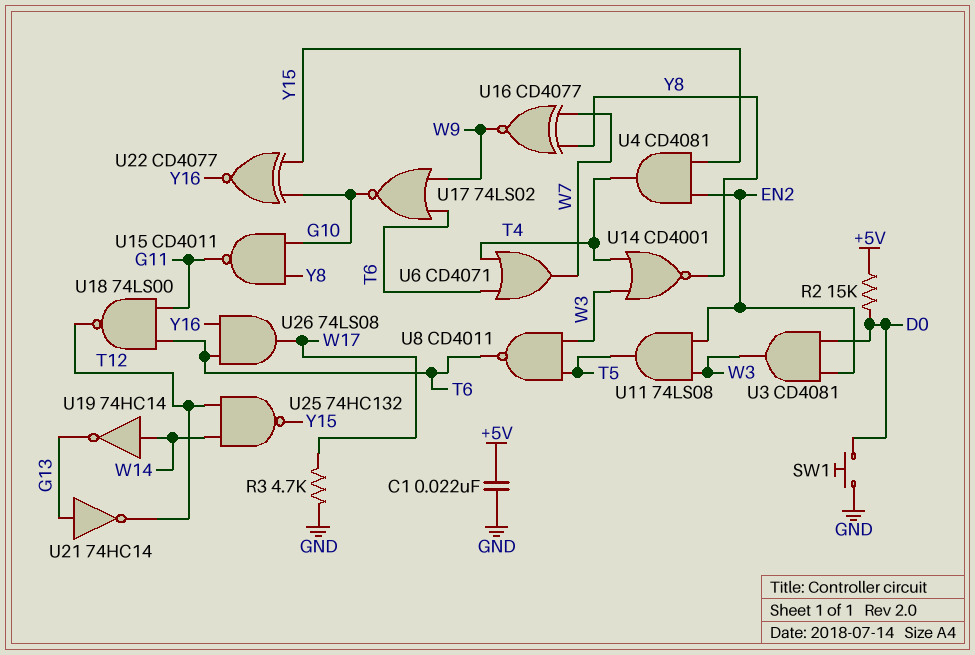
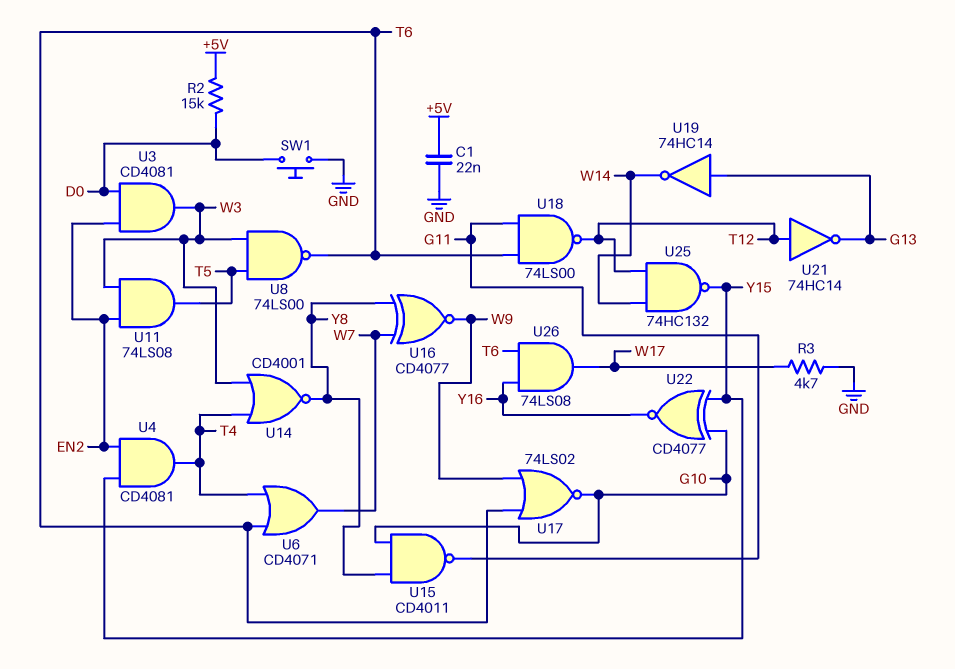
U8: NAND CD4011 (in T5, in W3, out T6) -> NAND 74LS00 (in T5, in W3, out T6)
U19: NOT 74HC14 (in W14, out G13) -> NOT 74HC14 (in G13, out W14)
U21: NOT 74HC14 (in G13, out T12) -> NOT 74HC14 (in T12, out G13)

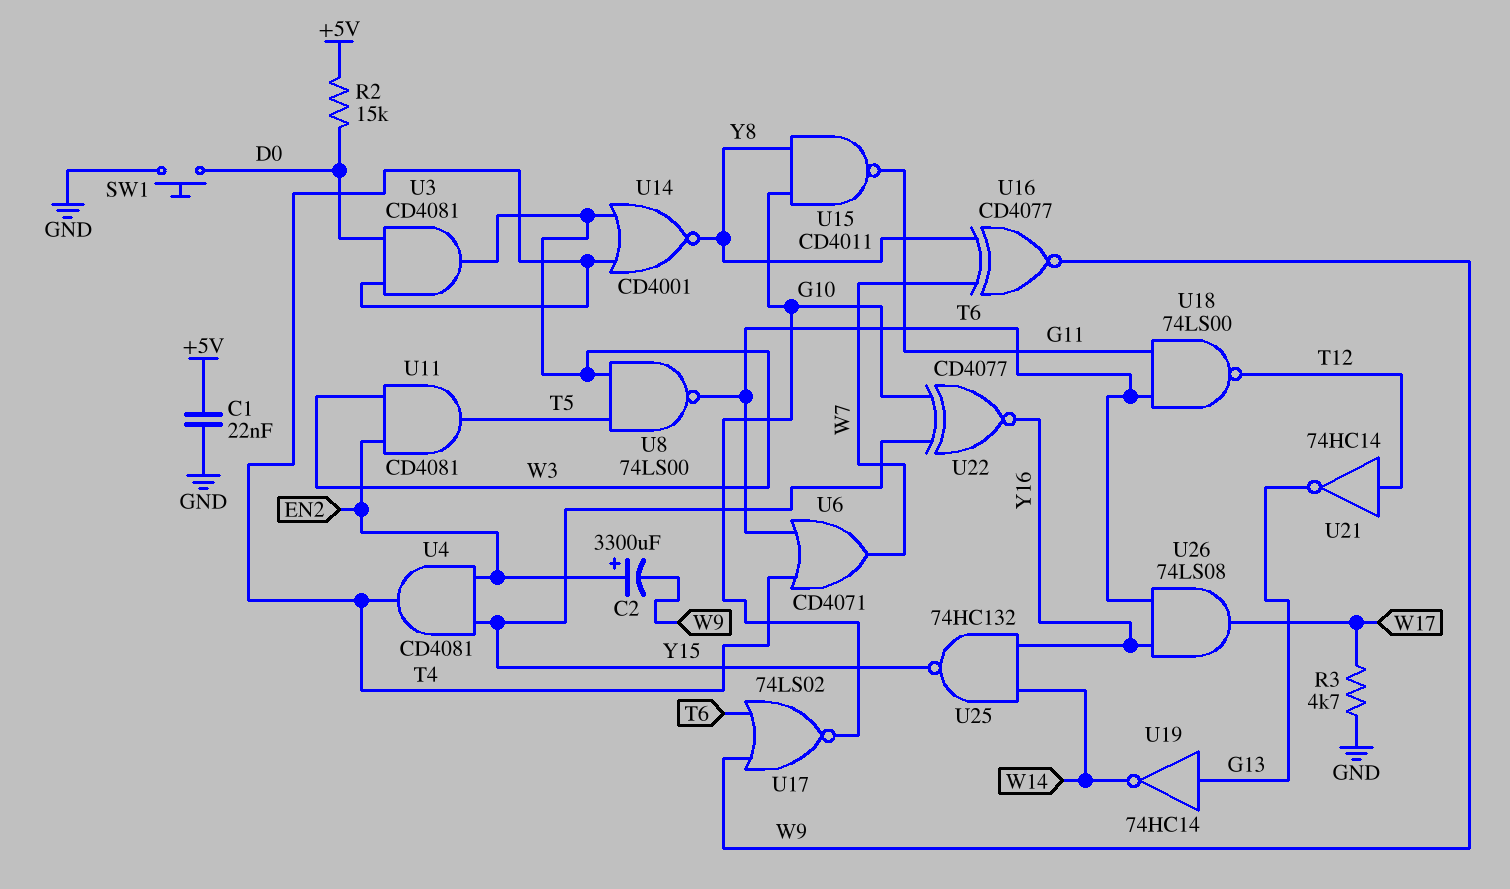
C2: none -> 3300uF (plus EN2, minus W9)
U3: AND CD4081 (in D0, in EN2, out W3) -> AND CD4081 (in D0, in T4, out W3)
U11: AND 74LS08 (in EN2, in W3, out T5) -> AND CD4081 (in EN2, in W3, out T5)
U25: NAND 74HC132 (in T12, in W14, out Y15) -> NAND 74HC132 (in W14, in Y16, out Y15)

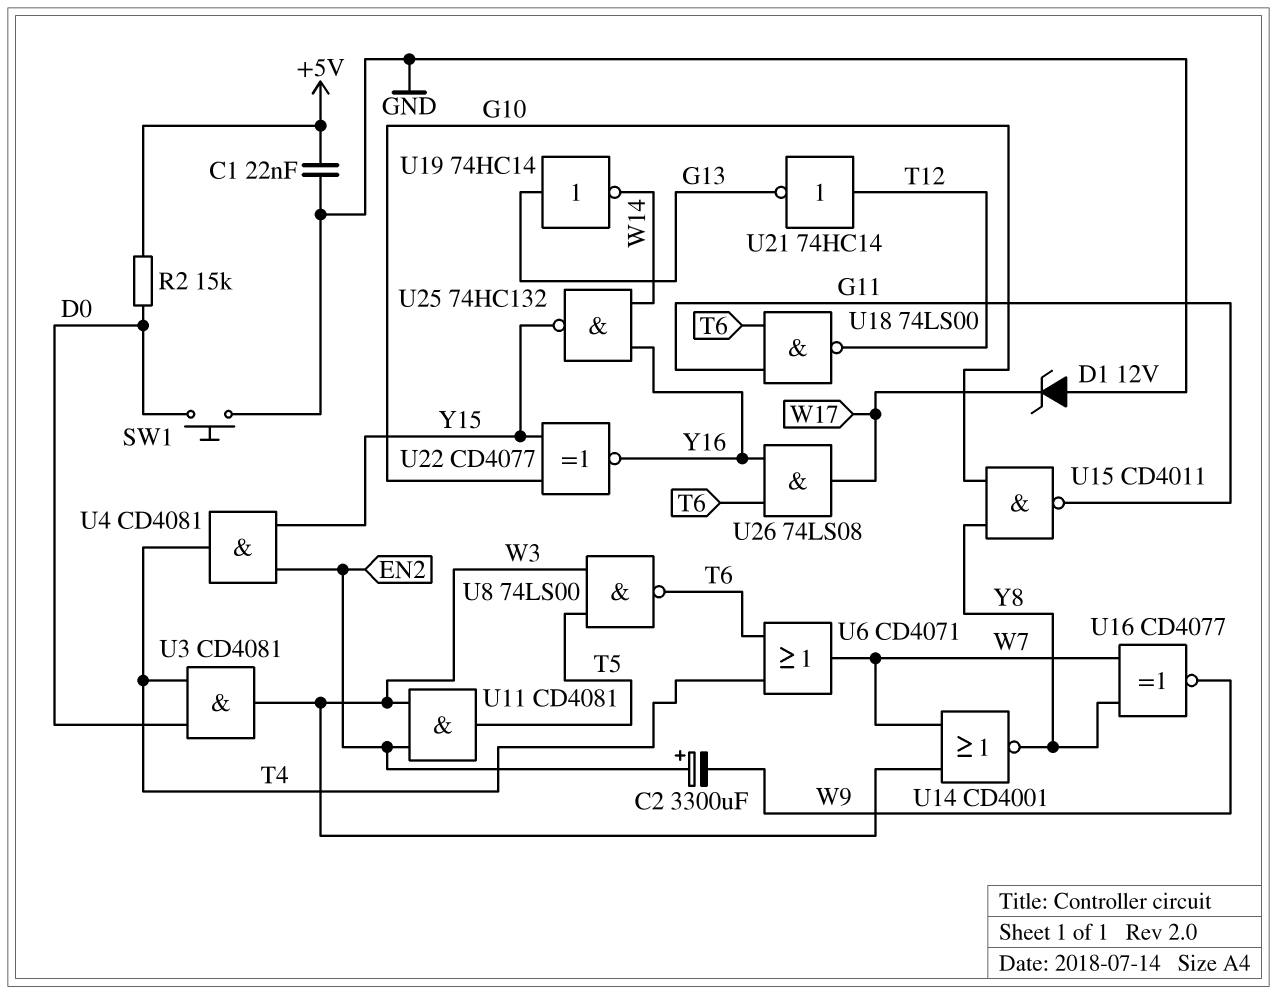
D1: none -> zener 12V (A GND, K W17)
R3: 4.7k (GND, W17) -> none
U14: NOR CD4001 (in T4, in W3, out Y8) -> NOR CD4001 (in W3, in W7, out Y8)
U17: NOR 74LS02 (in T6, in W9, out G10) -> none

